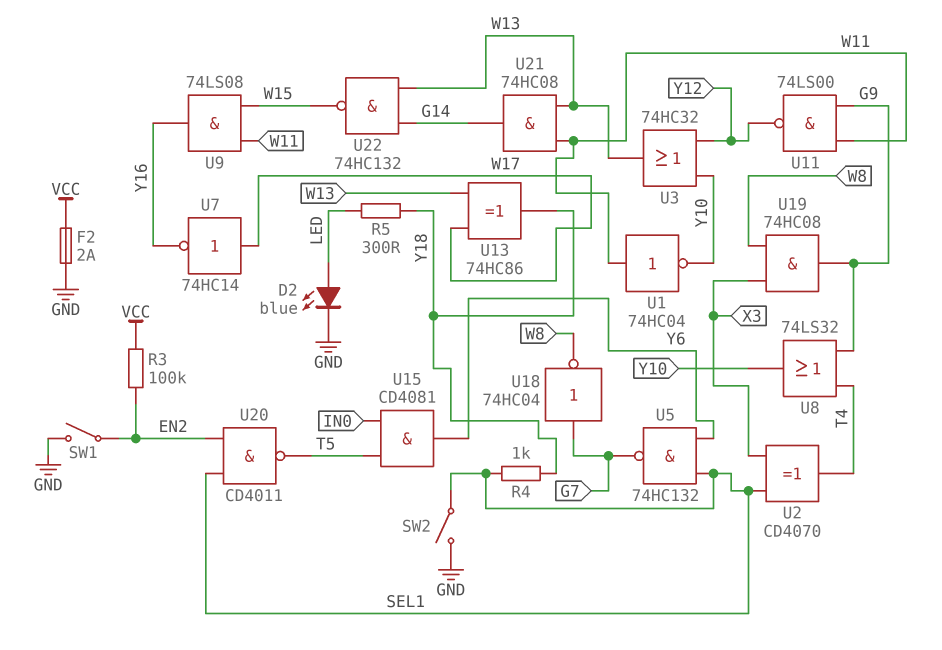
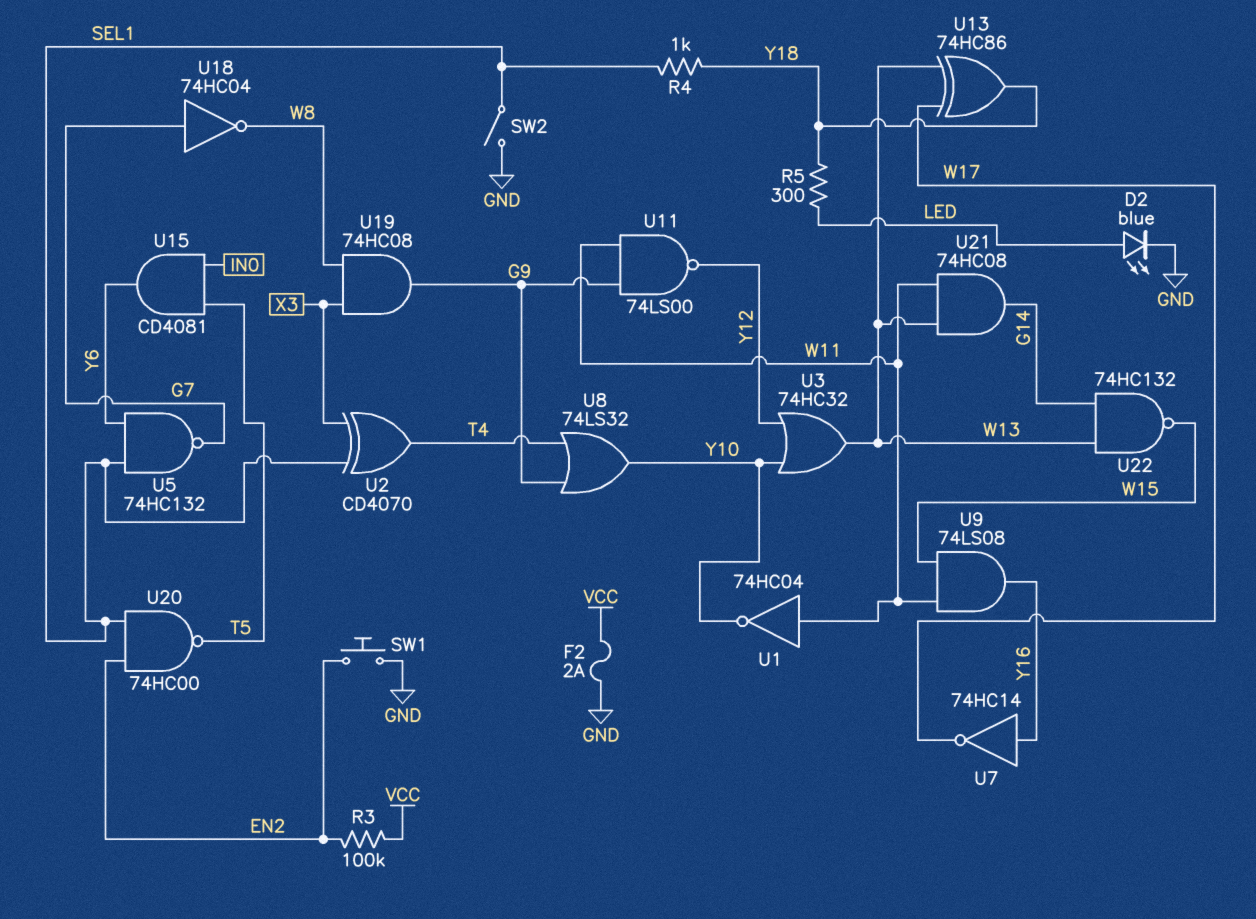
SW1: switch (EN2, GND) -> button (EN2, GND)
U7: NOT 74HC14 (in W17, out Y16) -> NOT 74HC14 (in Y16, out W17)
U20: NAND CD4011 (in EN2, in SEL1, out T5) -> NAND 74HC00 (in EN2, in SEL1, out T5)

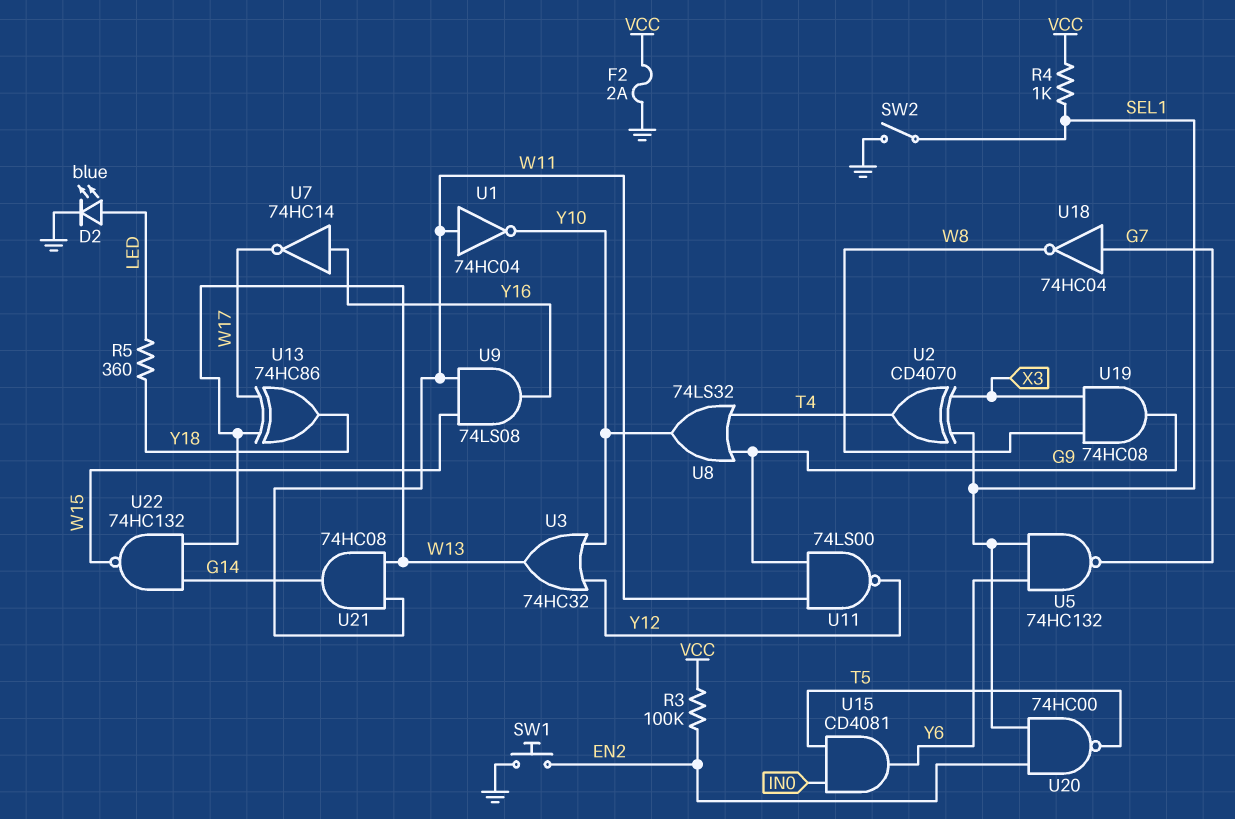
R4: 1k (SEL1, Y18) -> 1k (SEL1, VCC)
R5: 300 (LED, Y18) -> 360 (LED, Y18)

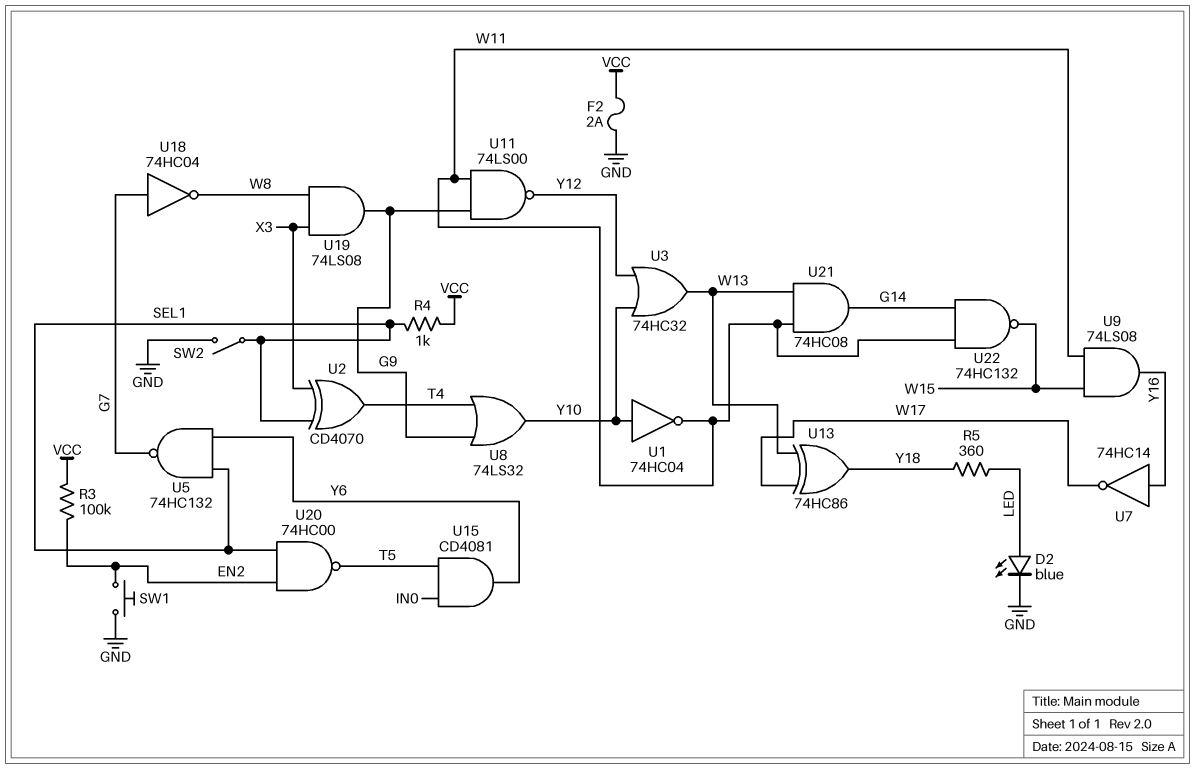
U1: NOT 74HC04 (in W11, out Y10) -> NOT 74HC04 (in Y10, out W11)
U19: AND 74HC08 (in W8, in X3, out G9) -> AND 74LS08 (in W8, in X3, out G9)
U22: NAND 74HC132 (in G14, in W13, out W15) -> NAND 74HC132 (in G14, in W11, out W15)

